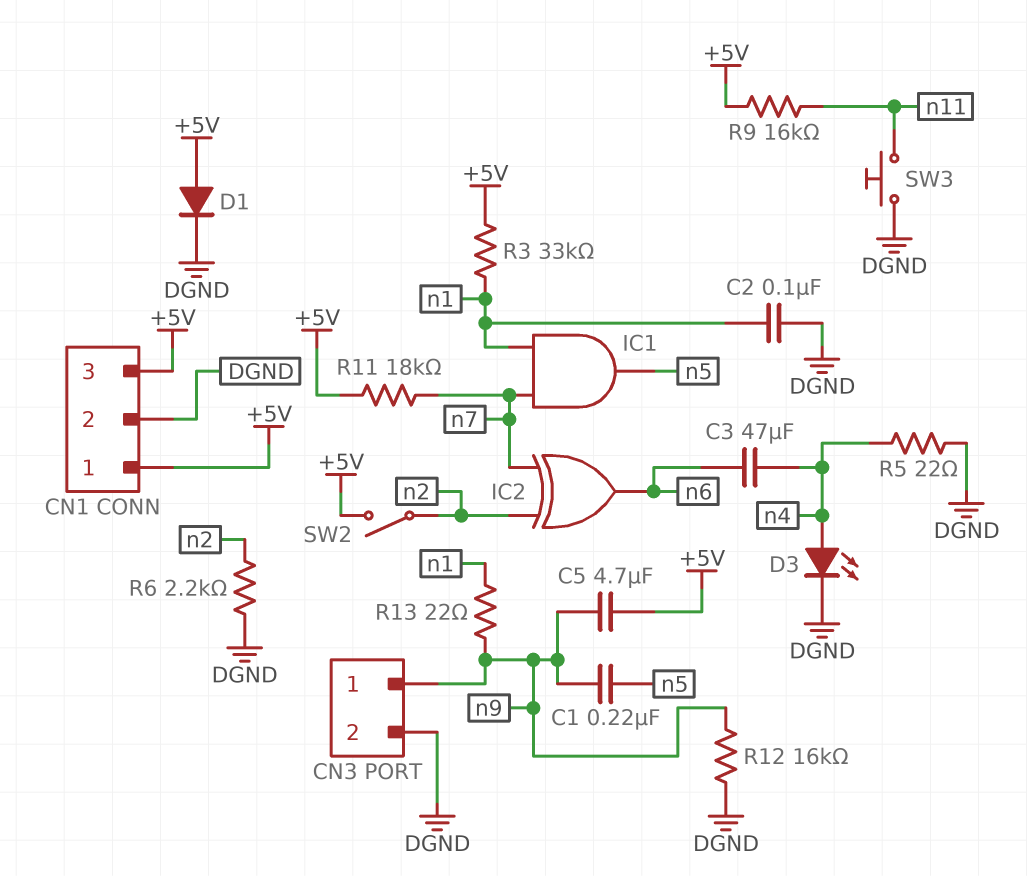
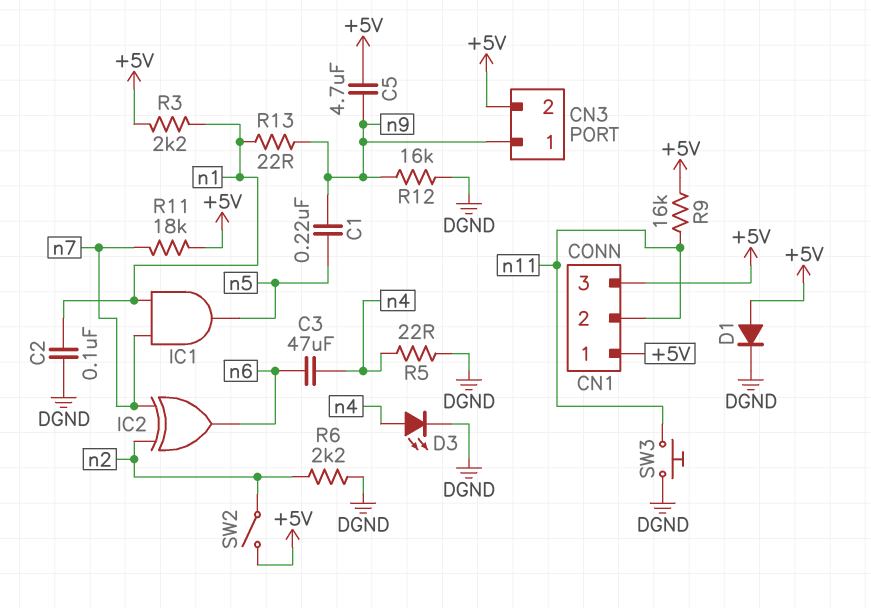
CN1 pin 2: DGND -> n11
CN3 pin 2: DGND -> +5V
R3: 33k (+5V, n1) -> 2.2k (+5V, n1)

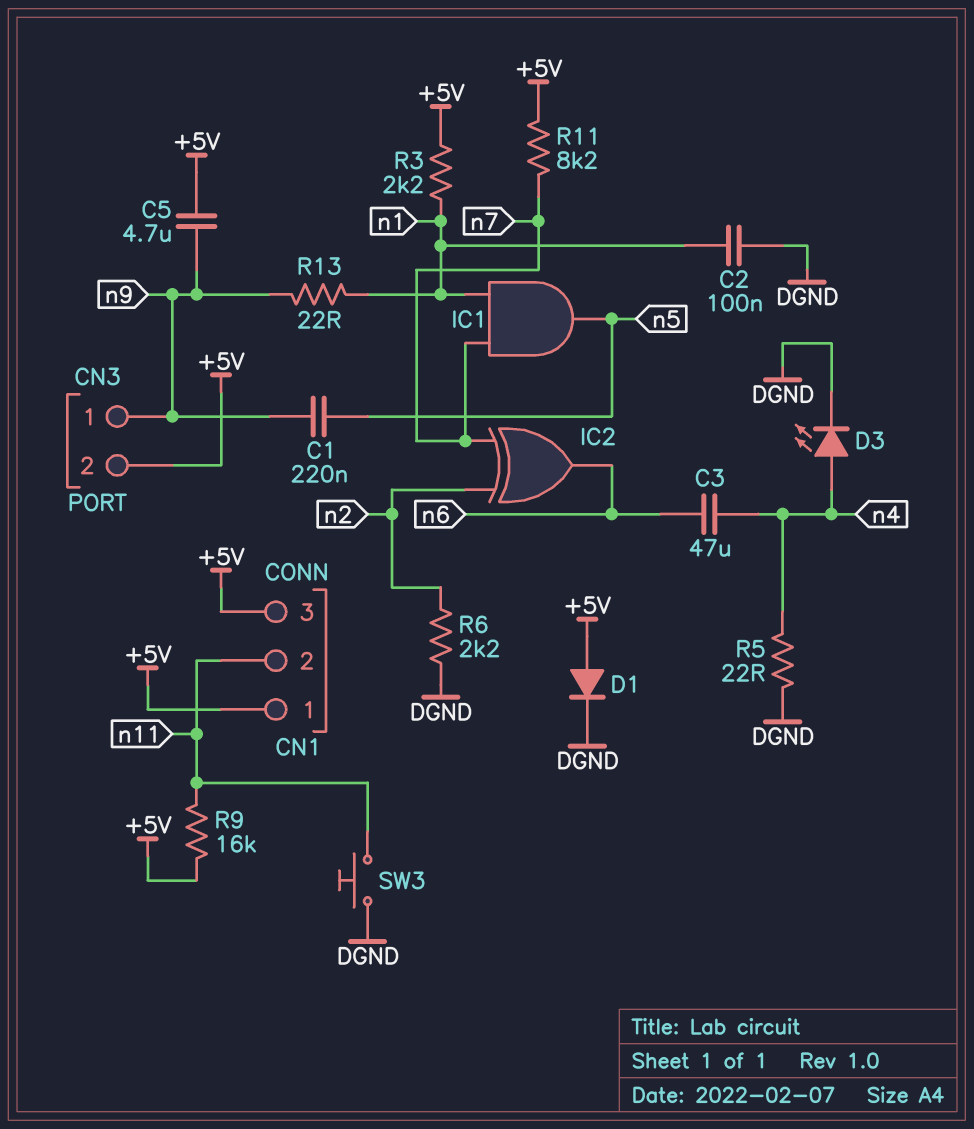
R11: 18k (+5V, n7) -> 8.2k (+5V, n7)
R12: 16k (DGND, n9) -> none
SW2: switch (+5V, n2) -> none

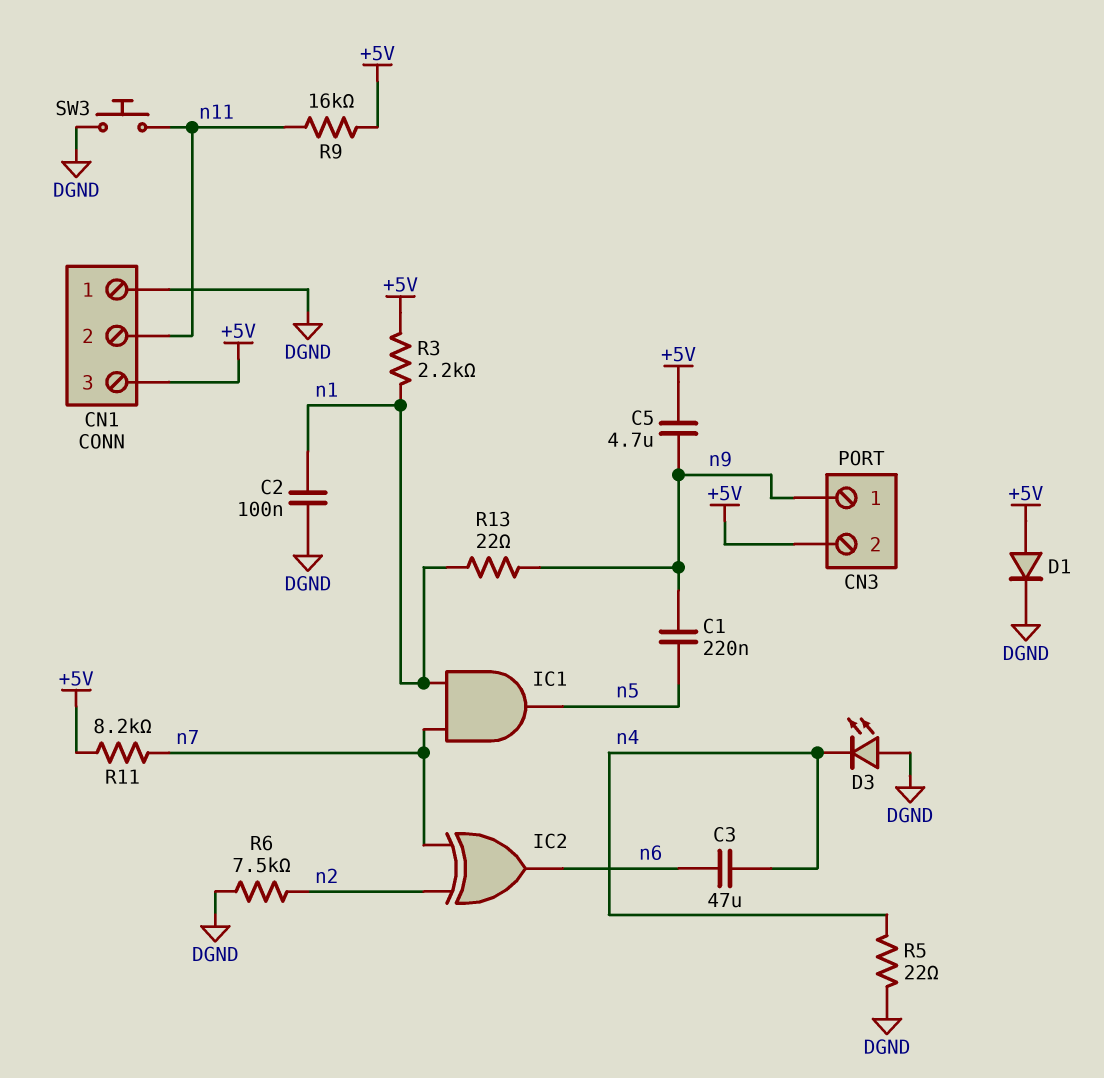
CN1 pin 1: +5V -> DGND
D3: LED (A n4, K DGND) -> LED (A DGND, K n4)
R6: 2.2k (DGND, n2) -> 7.5k (DGND, n2)

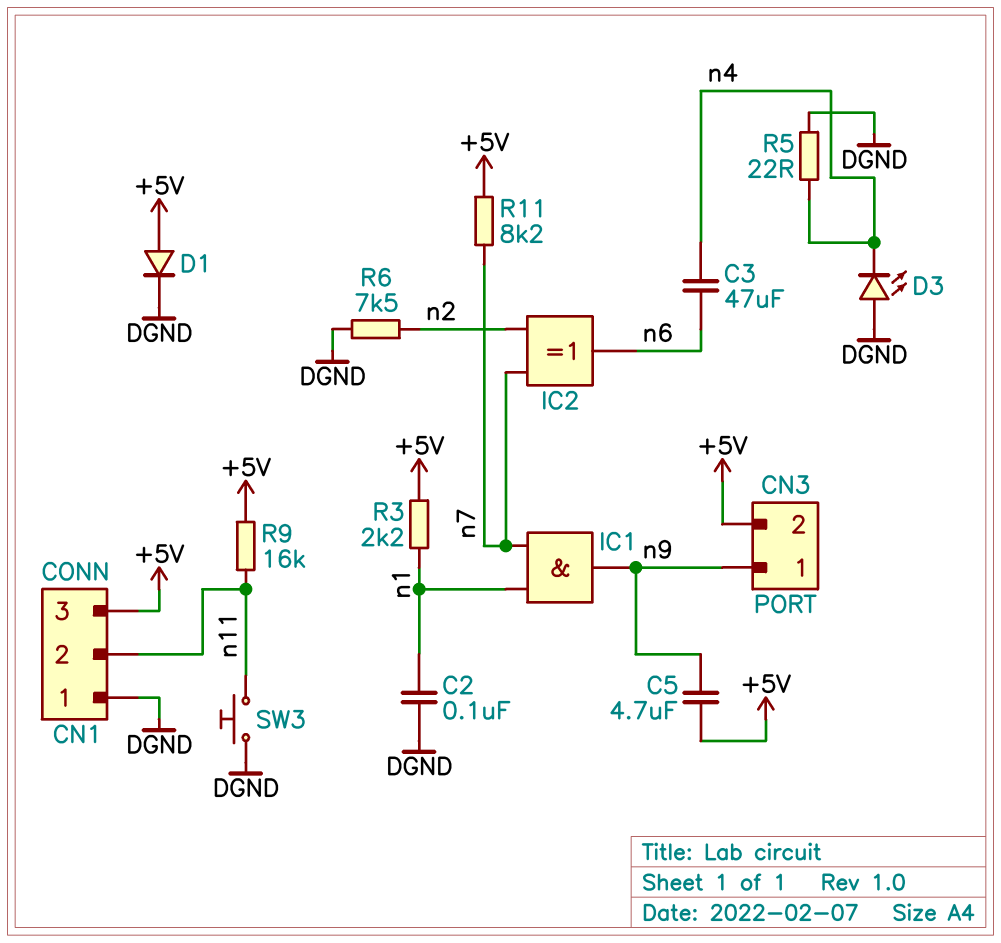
C1: 220nF (n5, n9) -> none
IC1: AND (in n1, in n7, out n5) -> AND (in n1, in n7, out n9)
R13: 22 (n1, n9) -> none

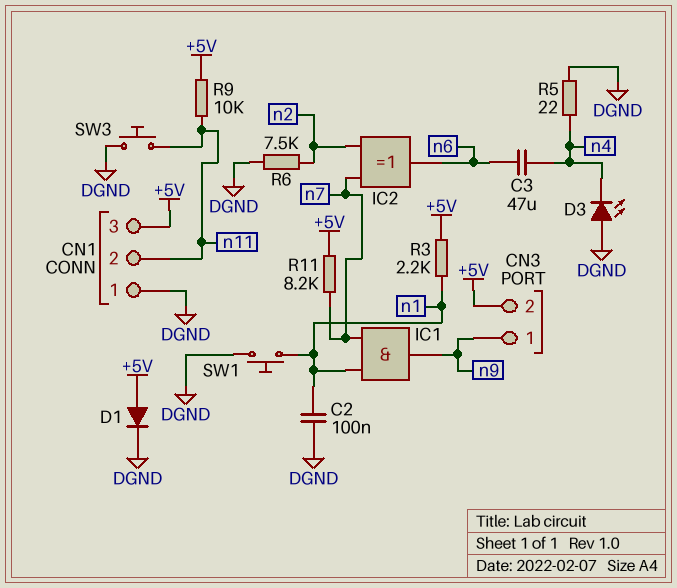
C5: 4.7uF (+5V, n9) -> none
R9: 16k (+5V, n11) -> 10k (+5V, n11)
SW1: none -> button (DGND, n1)

